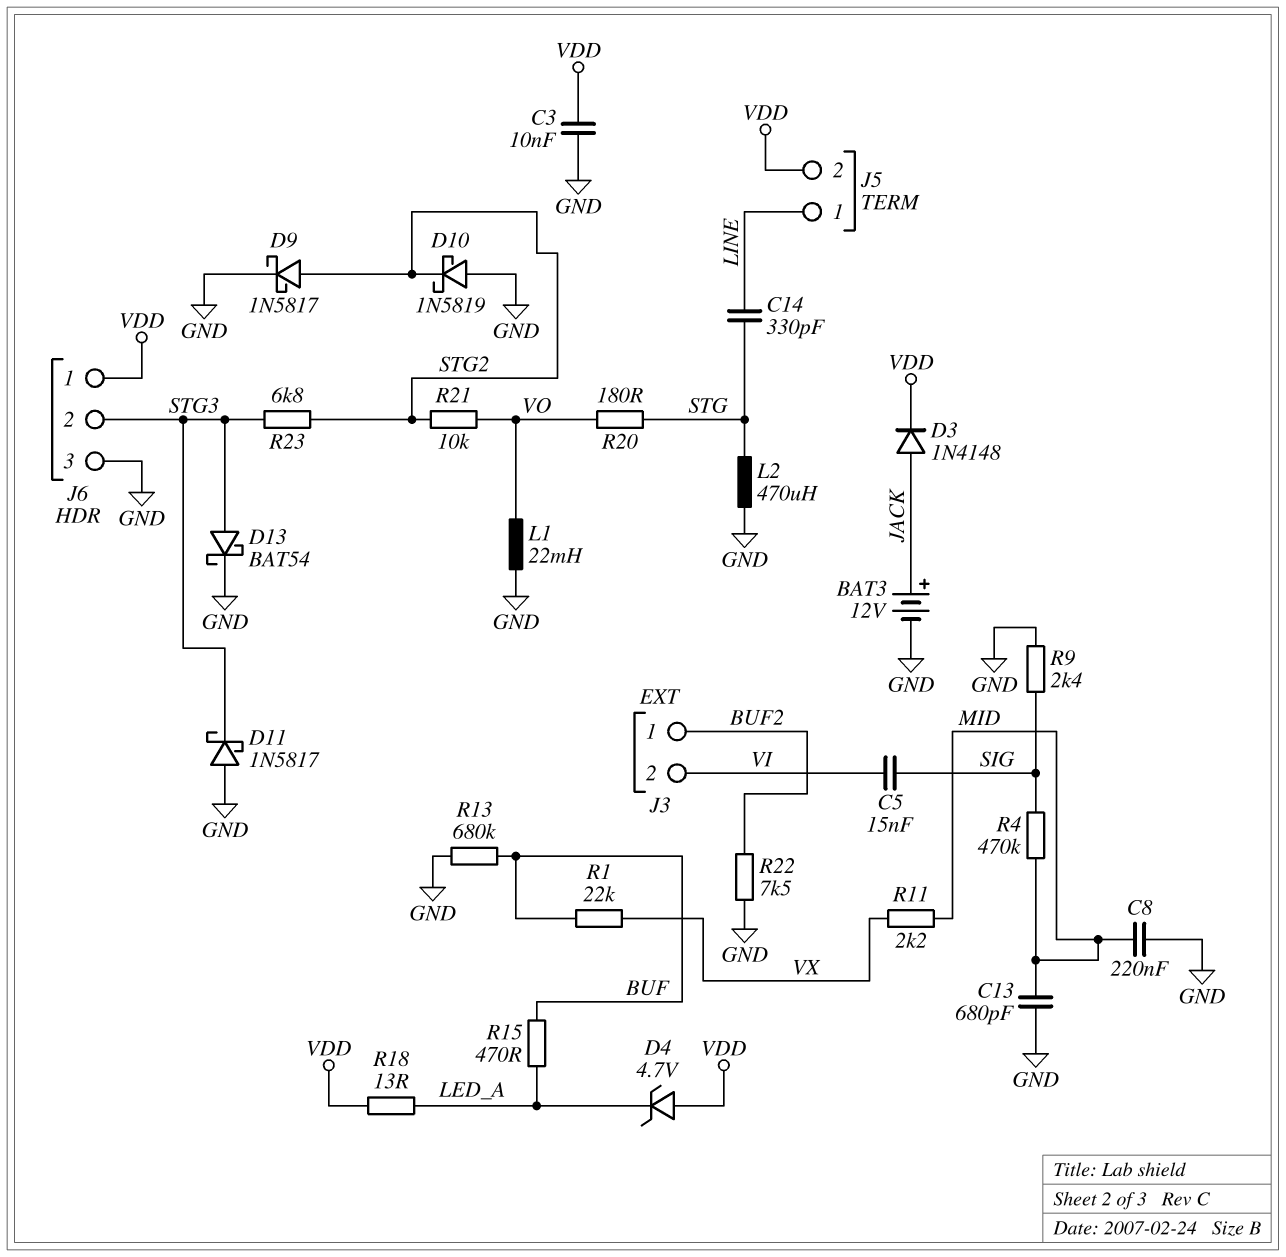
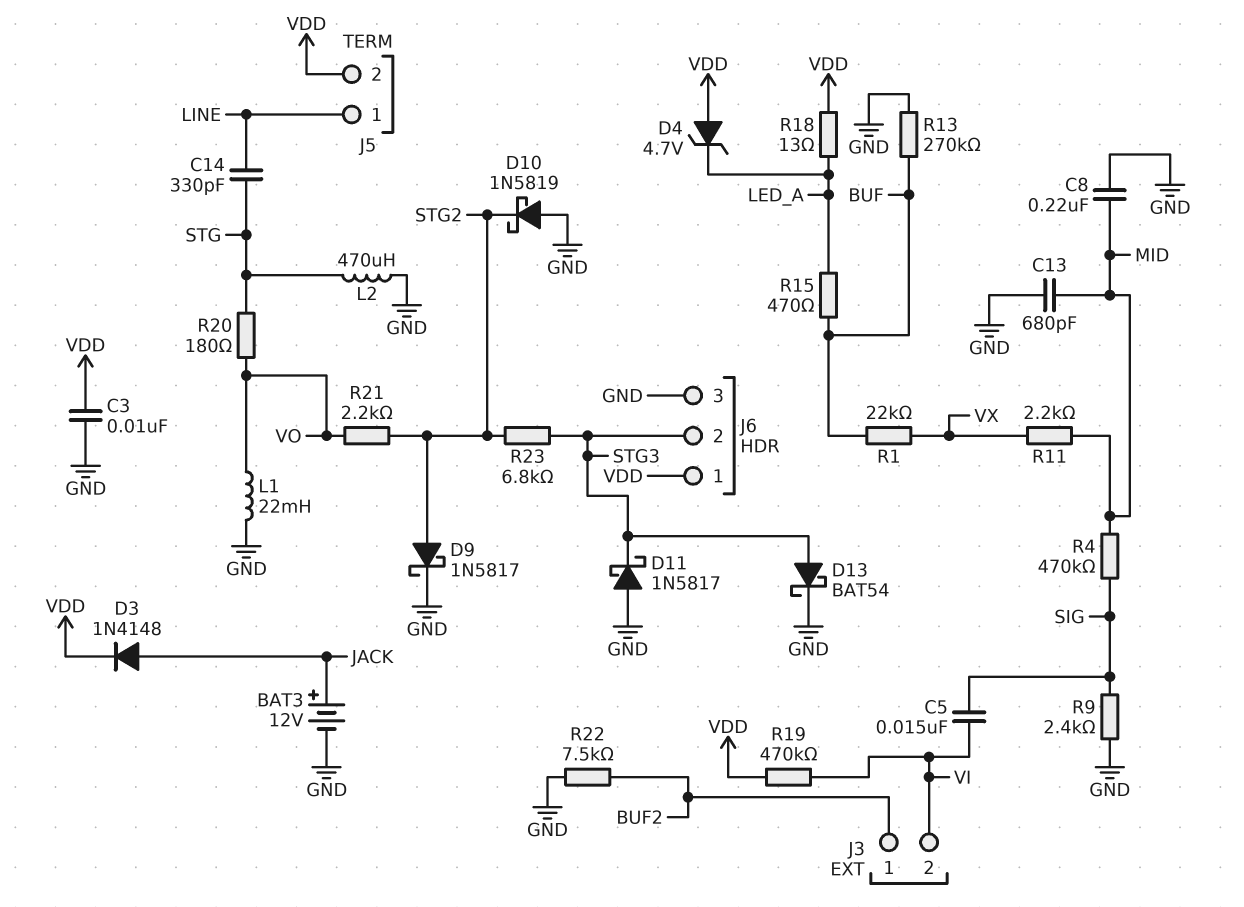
R13: 680k (BUF, GND) -> 270k (BUF, GND)
R19: none -> 470k (VDD, VI)
R21: 10k (STG2, VO) -> 2.2k (STG2, VO)

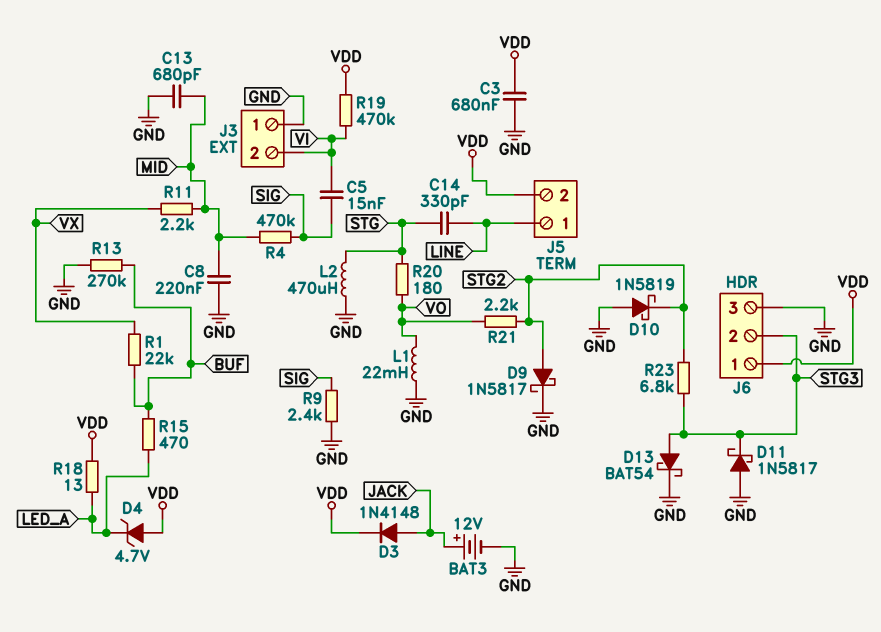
C3: 10nF (GND, VDD) -> 680nF (GND, VDD)
J3 pin 1: BUF2 -> GND
R22: 7.5k (BUF2, GND) -> none

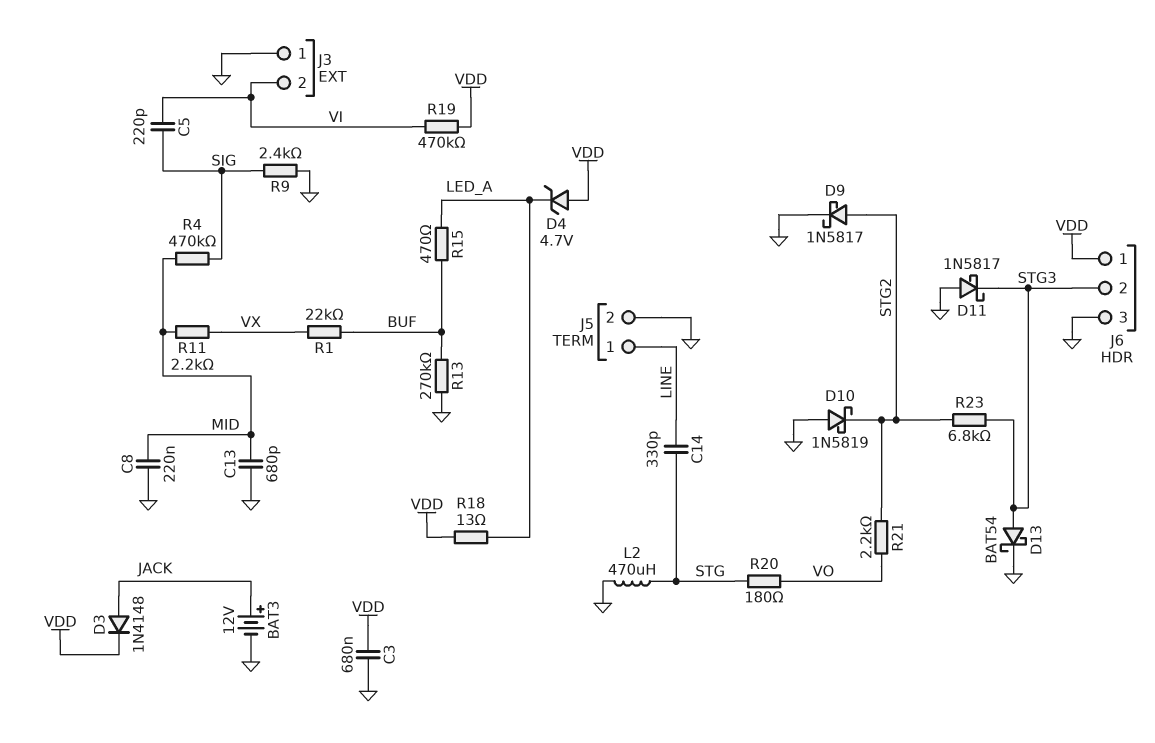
C5: 15nF (SIG, VI) -> 220pF (SIG, VI)
J5 pin 2: VDD -> GND
L1: 22mH (GND, VO) -> none

